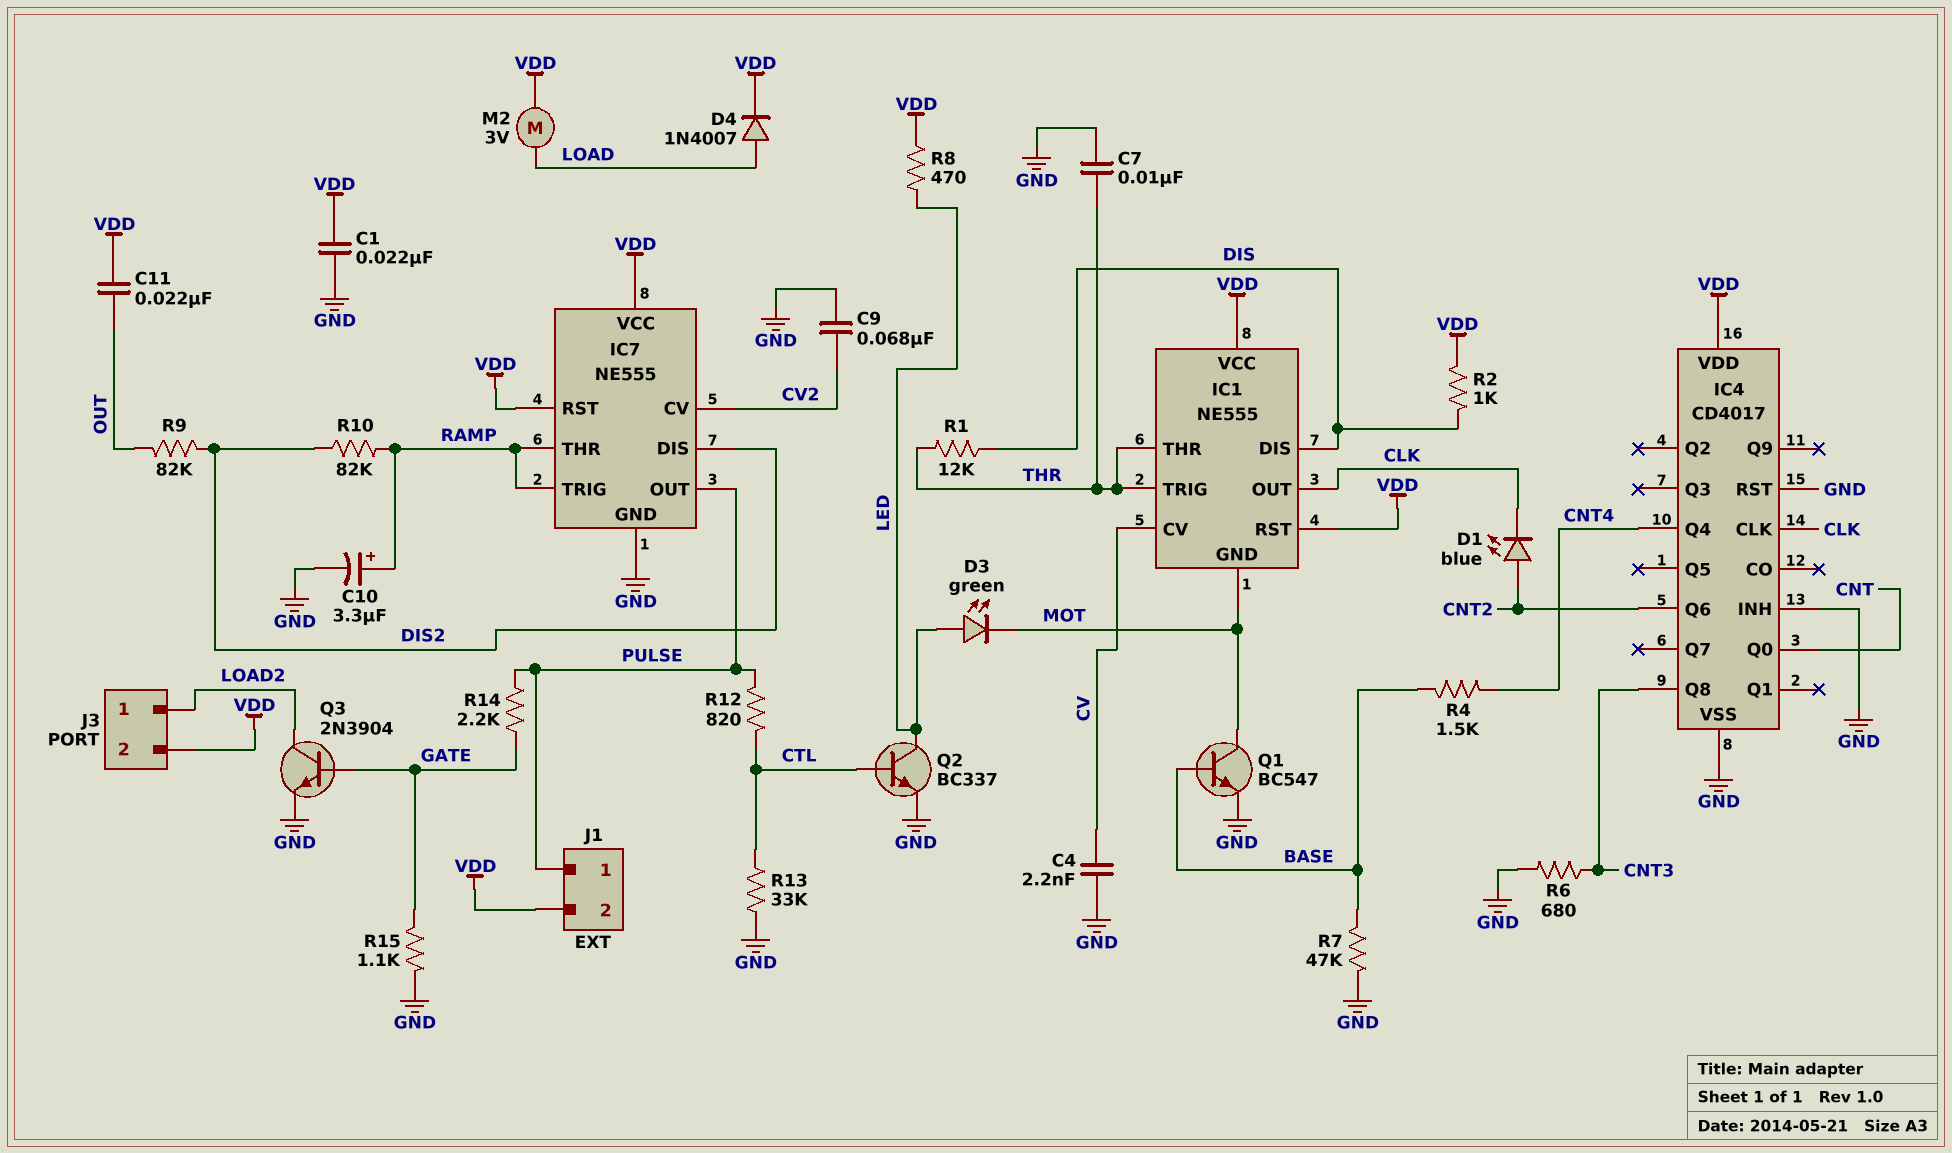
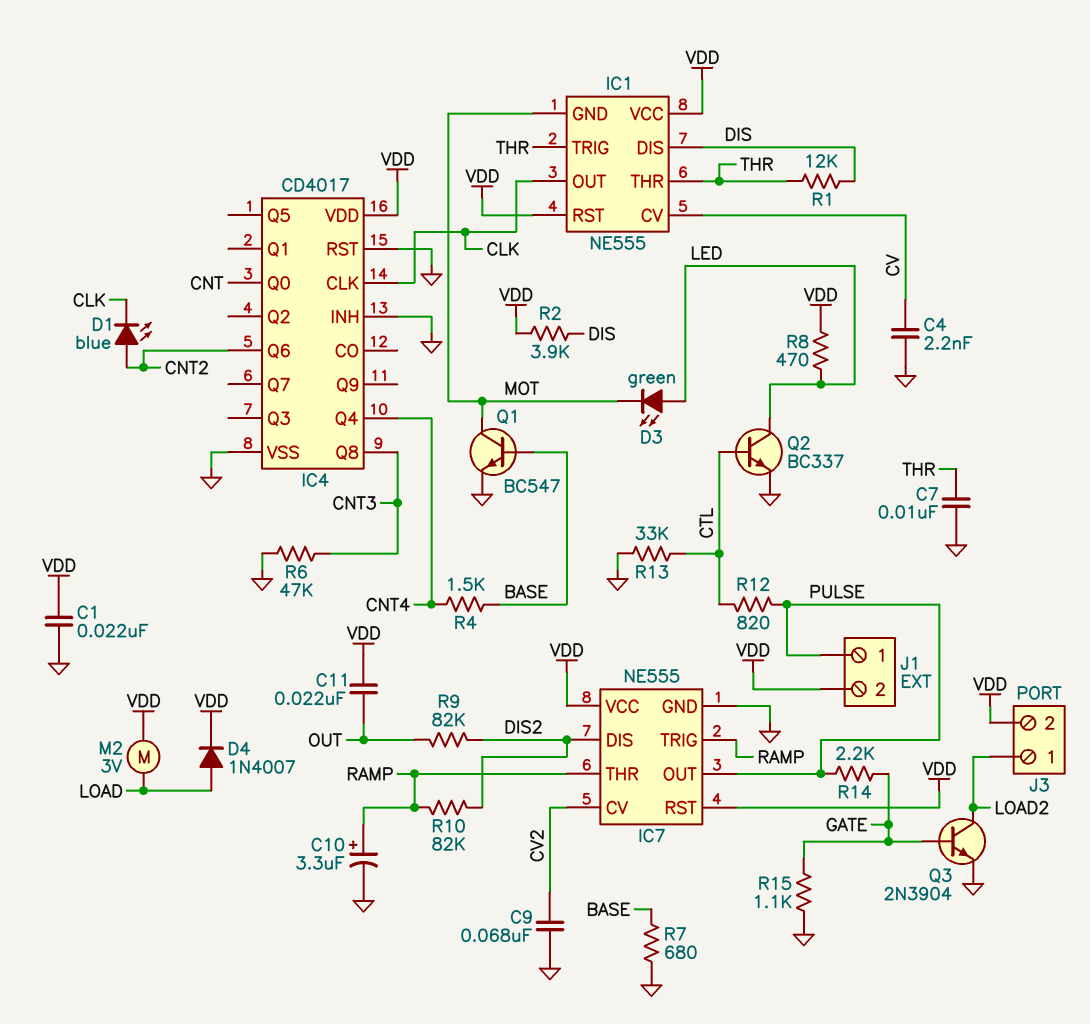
R2: 1k (DIS, VDD) -> 3.9k (DIS, VDD)
R6: 680 (CNT3, GND) -> 47k (CNT3, GND)
R7: 47k (BASE, GND) -> 680 (BASE, GND)

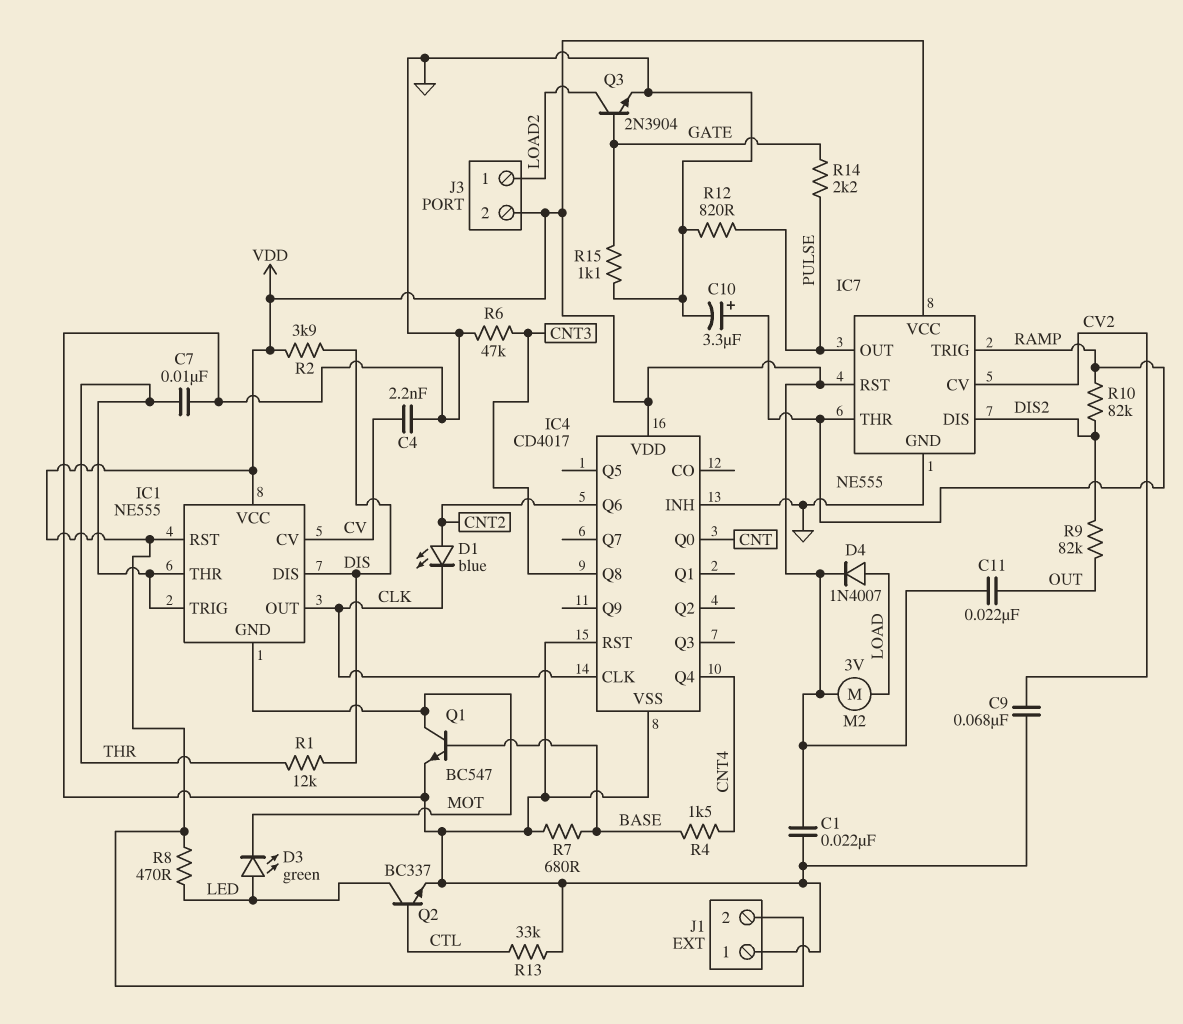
J1 pin 1: PULSE -> GND
R12: 820 (CTL, PULSE) -> 820 (GND, PULSE)

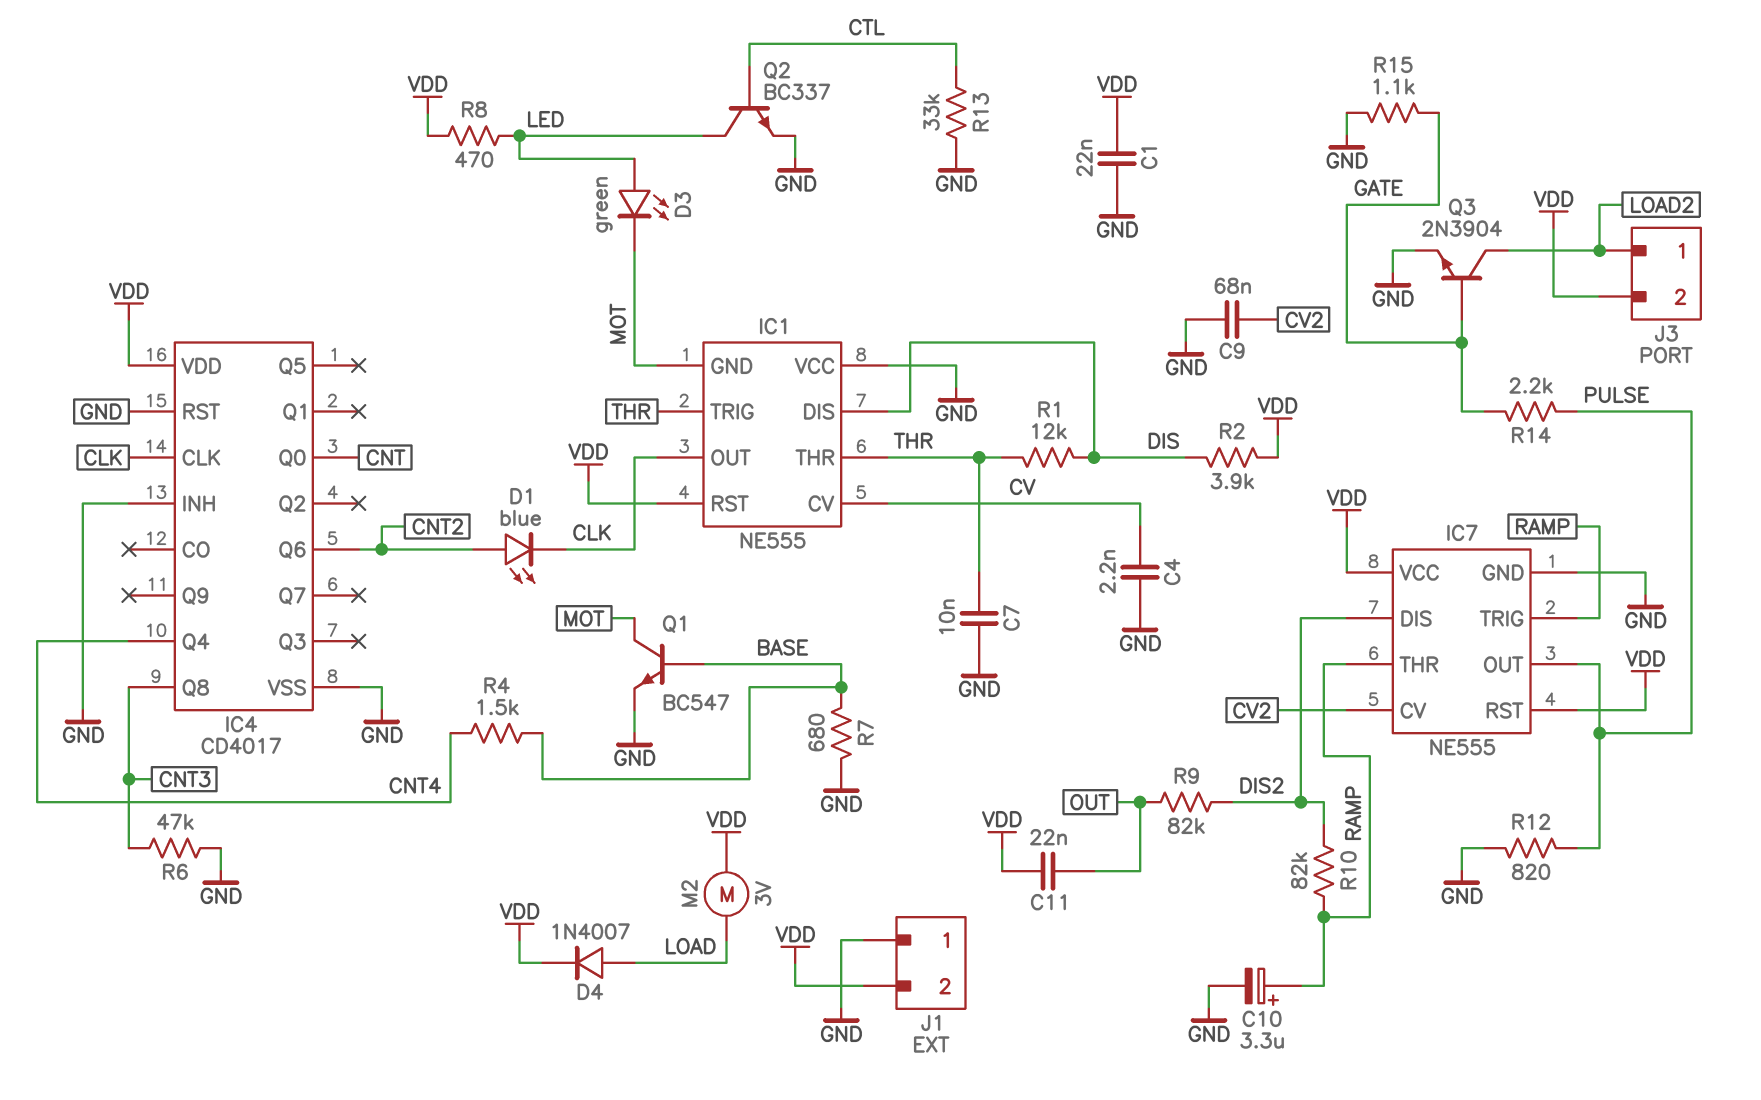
IC1 pin VCC: VDD -> GND

